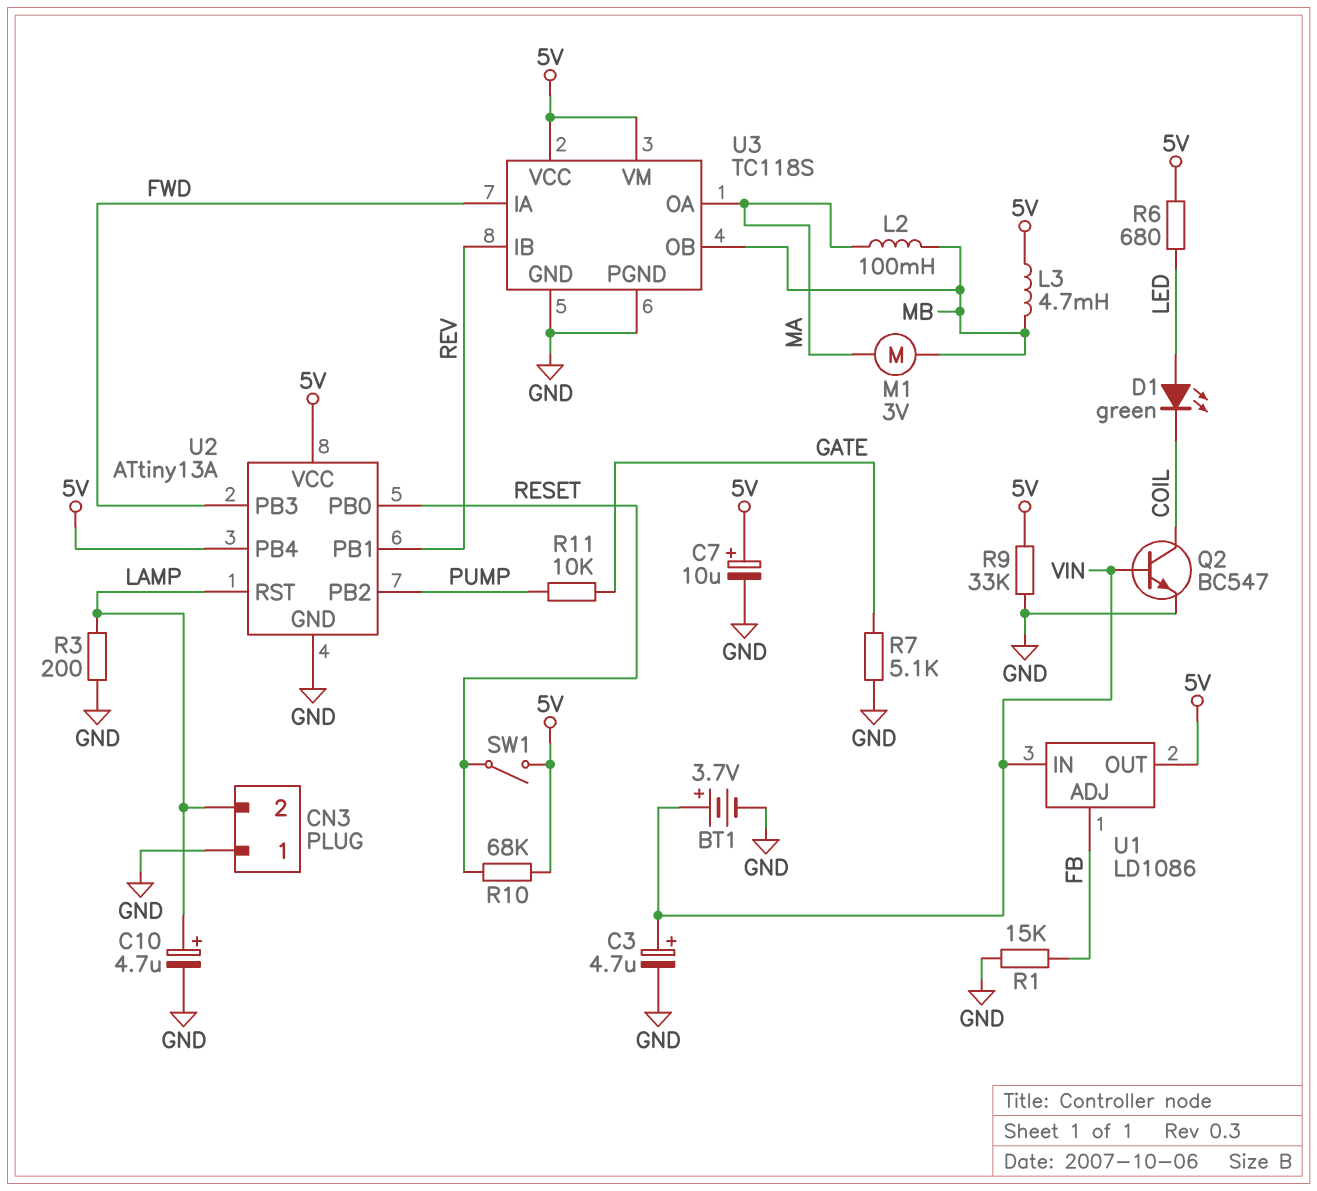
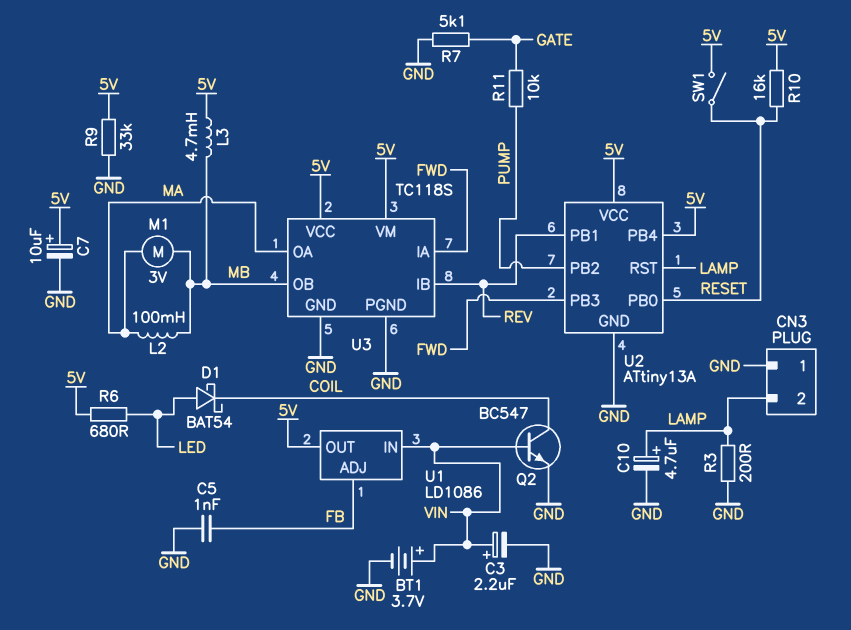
C3: 4.7uF (plus VIN, minus GND) -> 2.2uF (plus VIN, minus GND)
C5: none -> 1nF (FB, GND)
D1: LED green (A LED, K COIL) -> schottky BAT54 (A LED, K COIL)
R1: 15k (FB, GND) -> none
R10: 68k (5V, RESET) -> 16k (5V, RESET)

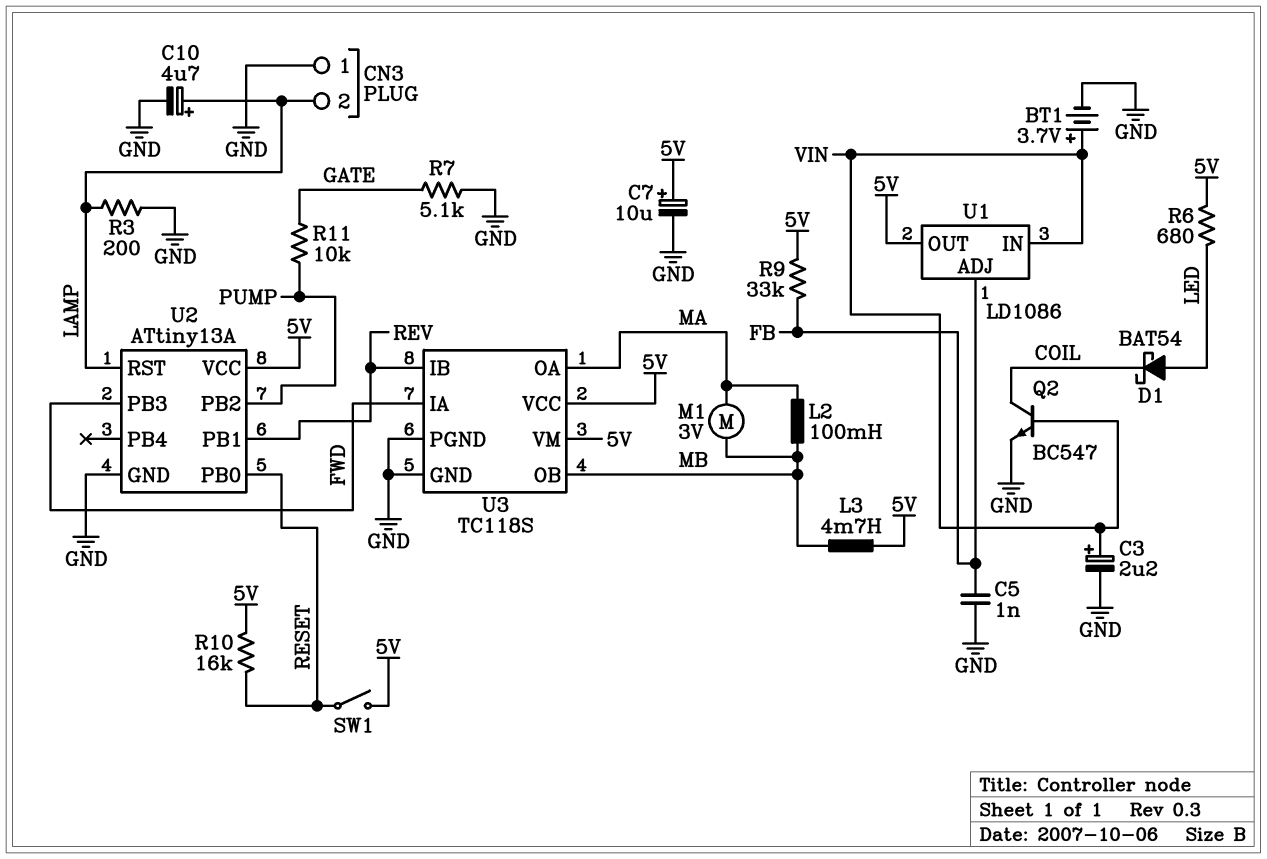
R9: 33k (5V, GND) -> 33k (5V, FB)
U2 pin PB4: 5V -> none

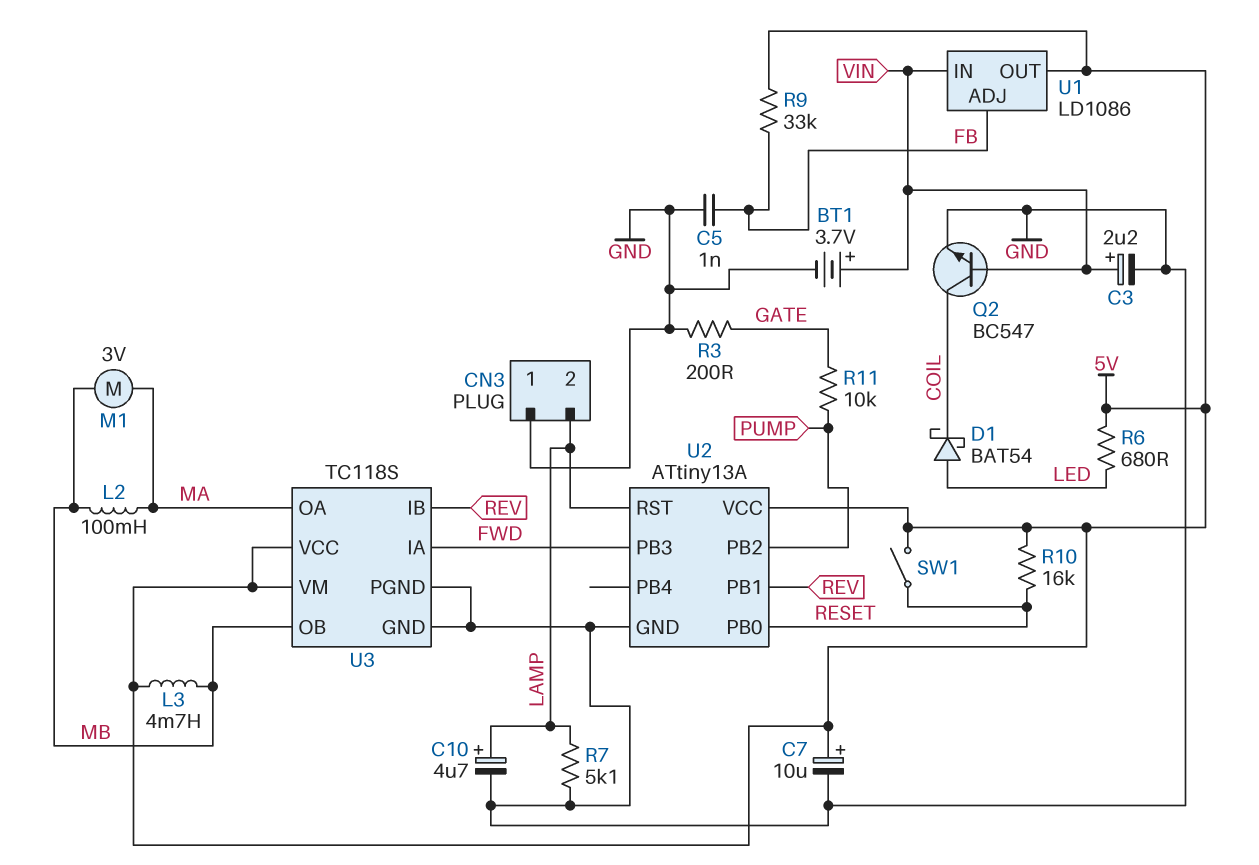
R3: 200 (GND, LAMP) -> 200 (GATE, GND)
R7: 5.1k (GATE, GND) -> 5.1k (GND, LAMP)

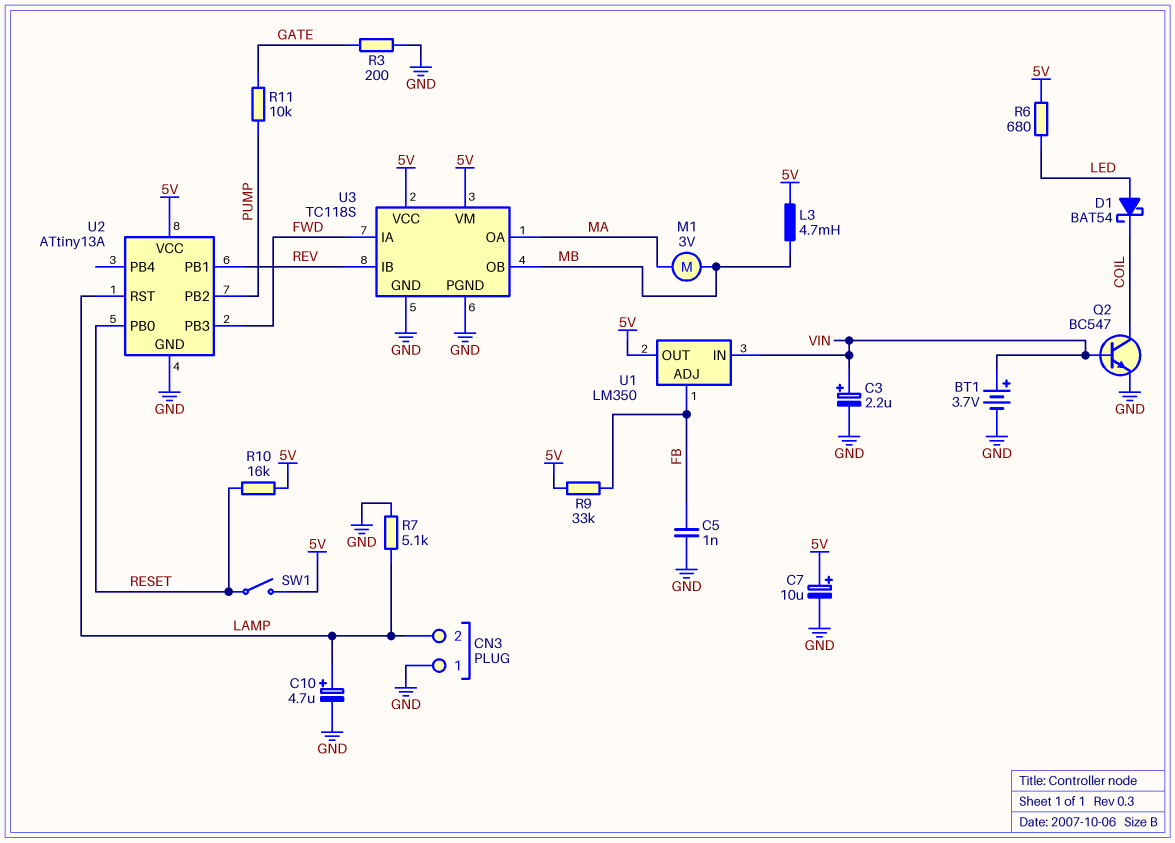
L2: 100mH (MA, MB) -> none
U1: LD1086 -> LM350

